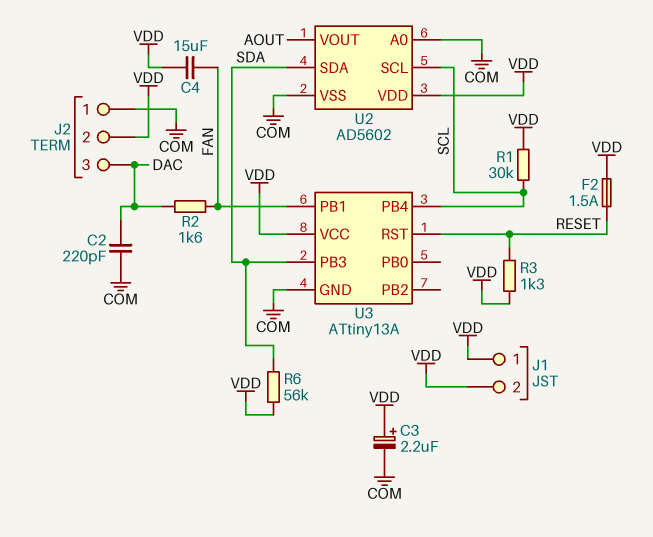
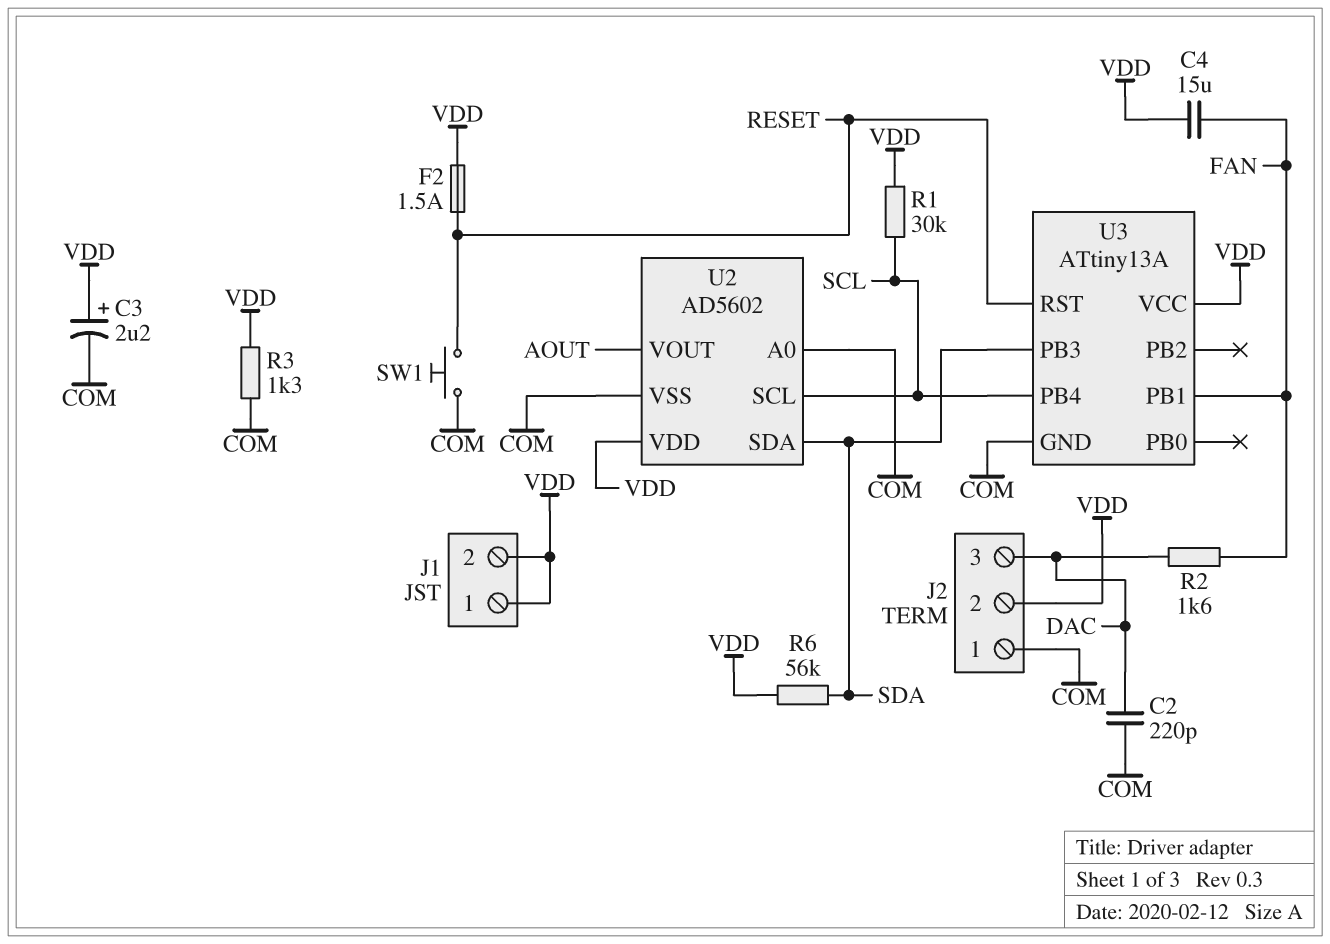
R3: 1.3k (RESET, VDD) -> 1.3k (COM, VDD)
SW1: none -> button (COM, RESET)

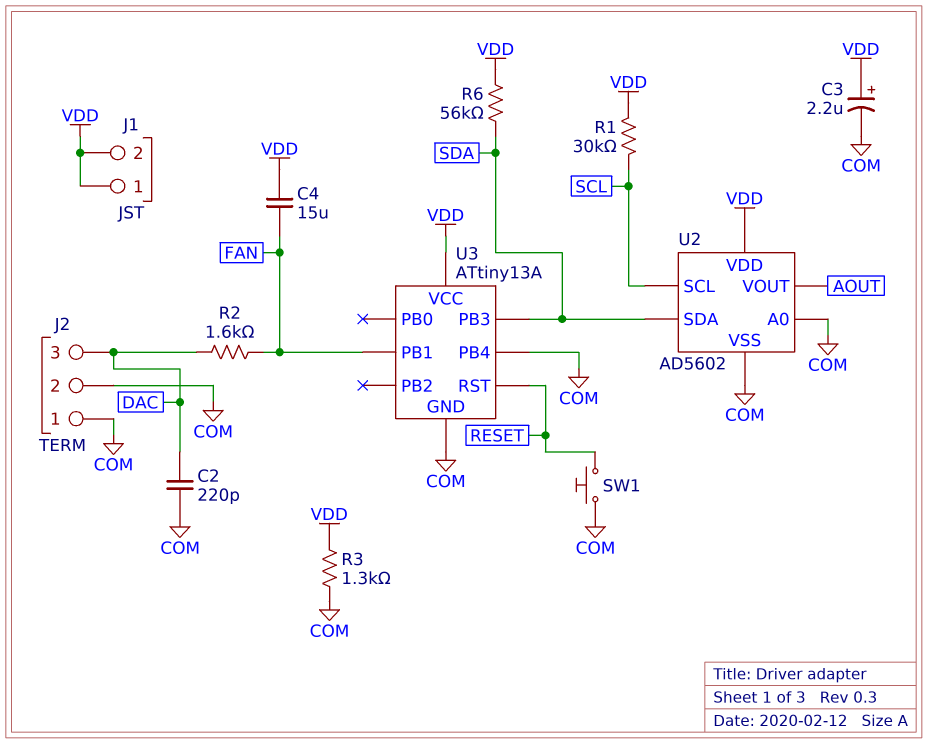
F2: 1.5A (RESET, VDD) -> none
J2 pin 2: VDD -> COM
U3 pin PB4: SCL -> COM

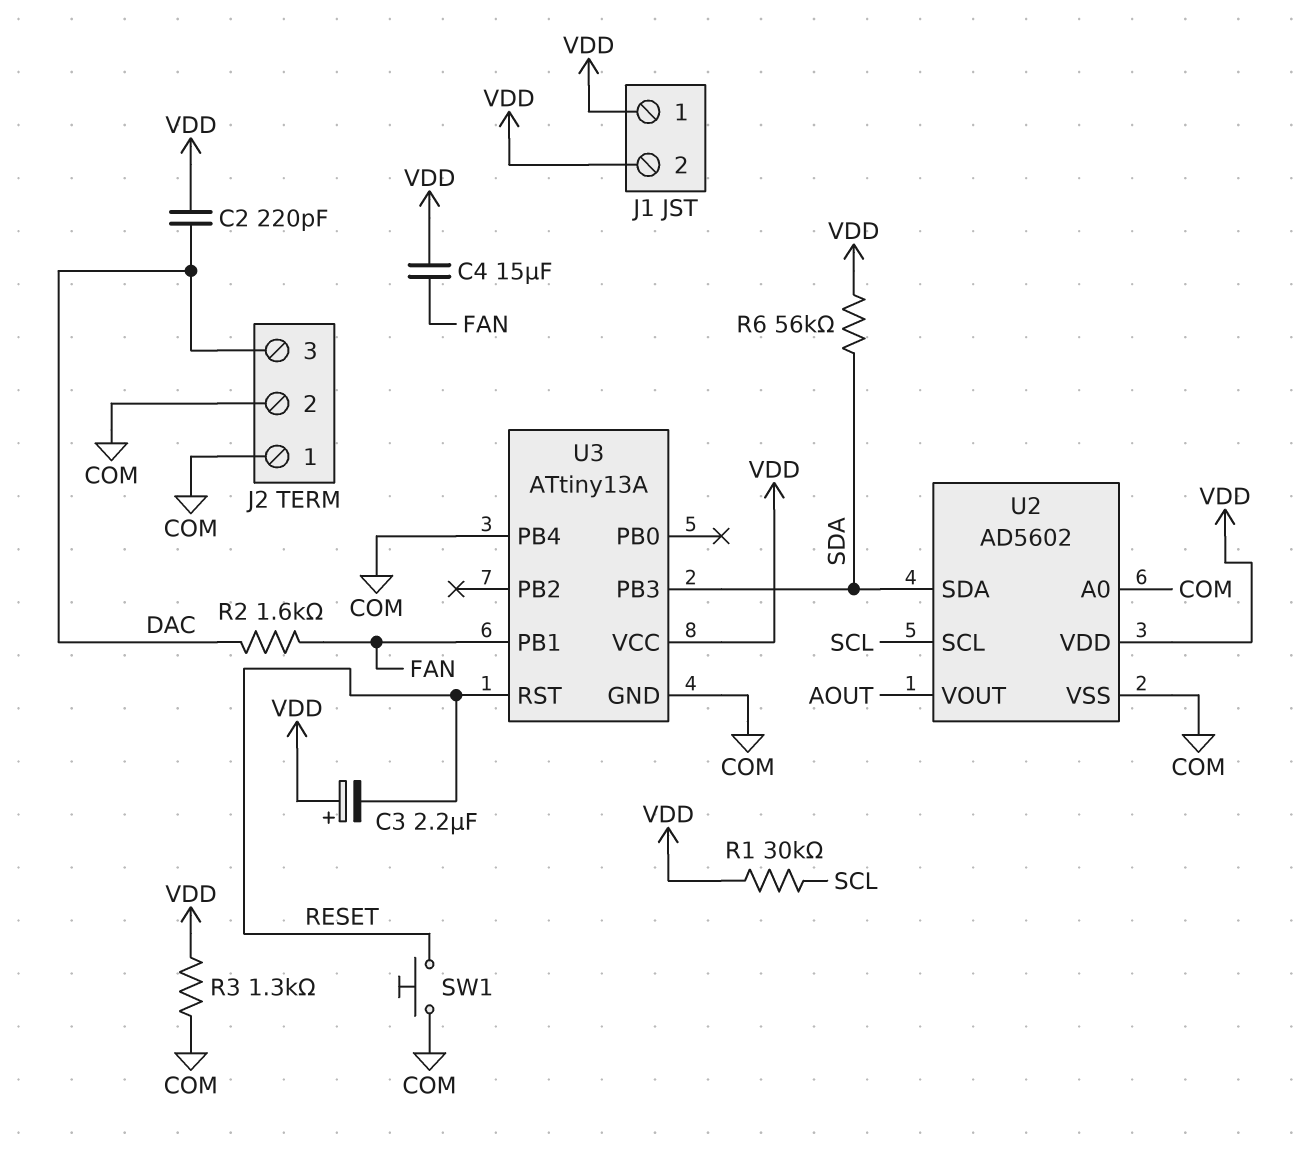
C2: 220pF (COM, DAC) -> 220pF (DAC, VDD)
C3: 2.2uF (plus VDD, minus COM) -> 2.2uF (plus VDD, minus RESET)

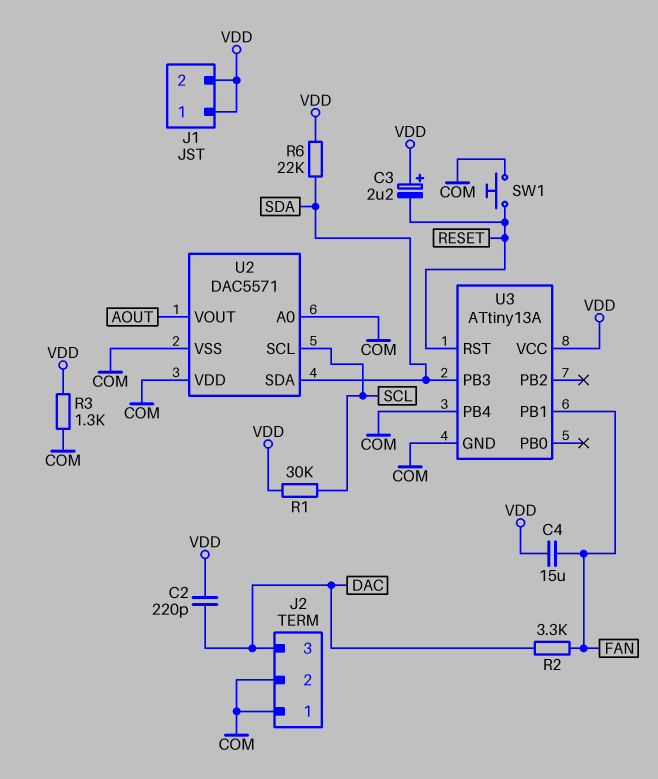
R2: 1.6k (DAC, FAN) -> 3.3k (DAC, FAN)
R6: 56k (SDA, VDD) -> 22k (SDA, VDD)
U2: AD5602 -> DAC5571
U2 pin VDD: VDD -> COM

